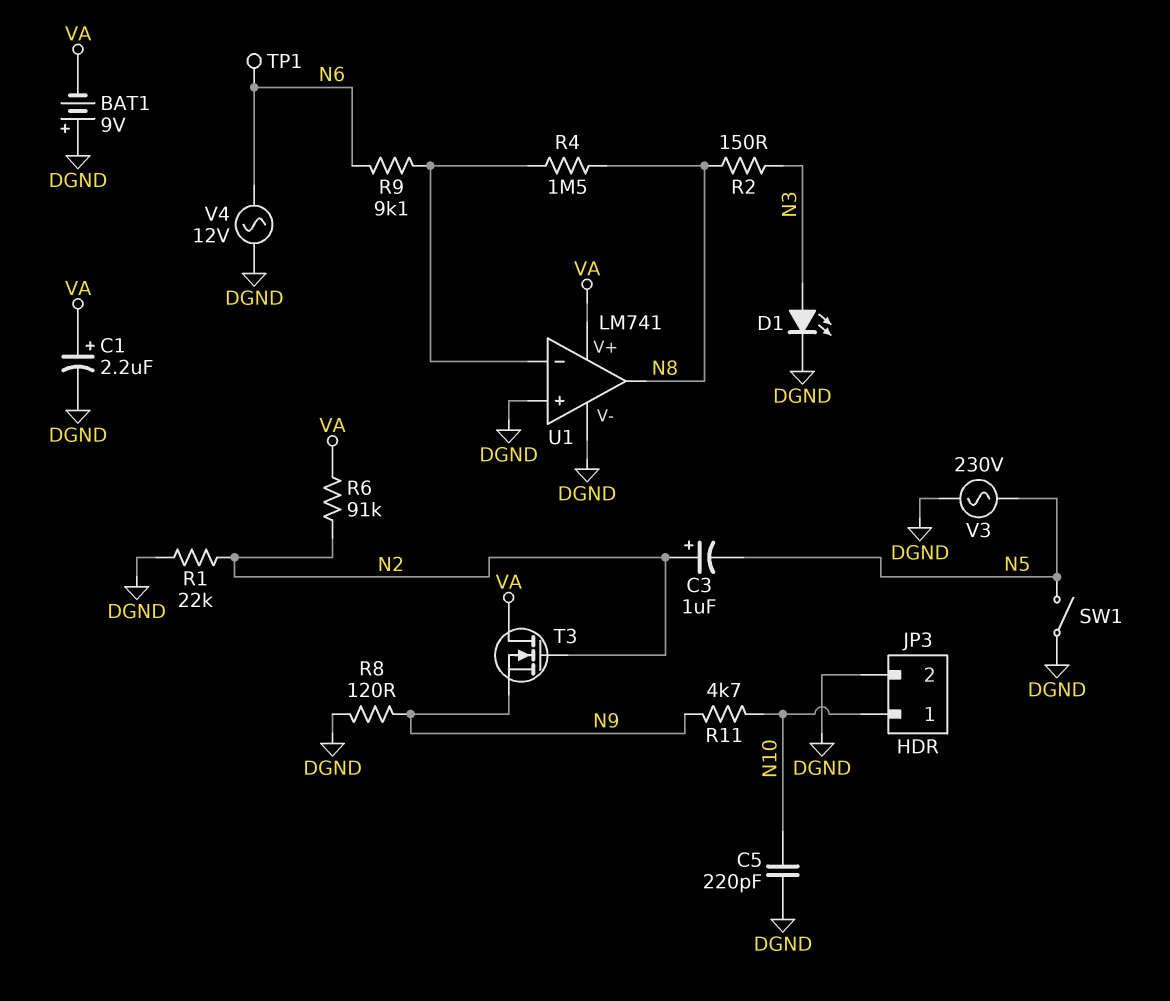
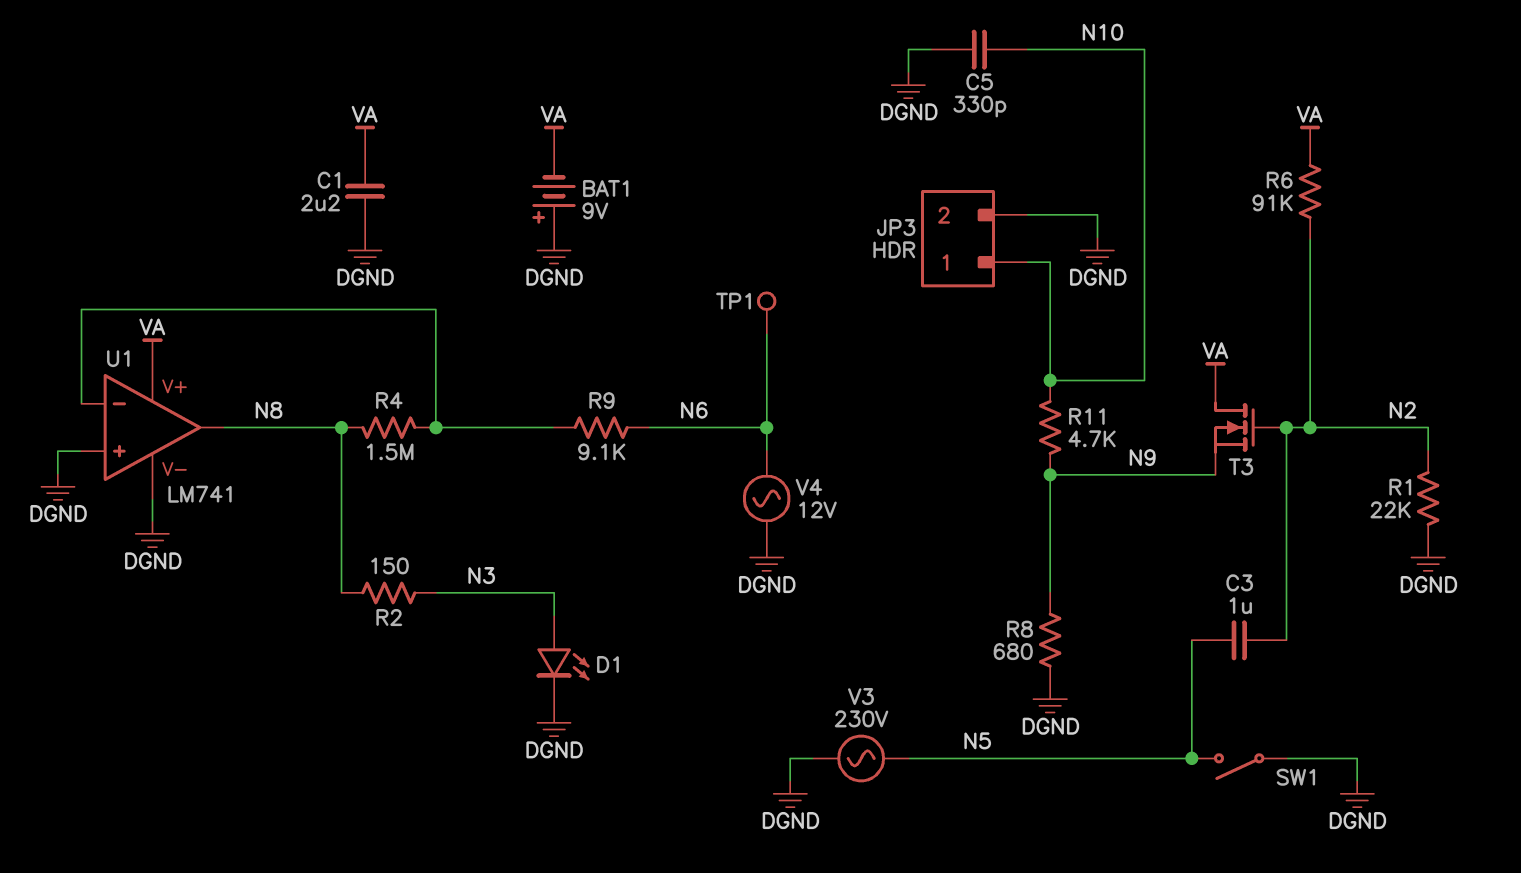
C1: 2.2uF (plus VA, minus DGND) -> 2.2uF (DGND, VA)
C3: 1uF (plus N2, minus N5) -> 1uF (N2, N5)
C5: 220pF (DGND, N10) -> 330pF (DGND, N10)
R8: 120 (DGND, N9) -> 680 (DGND, N9)

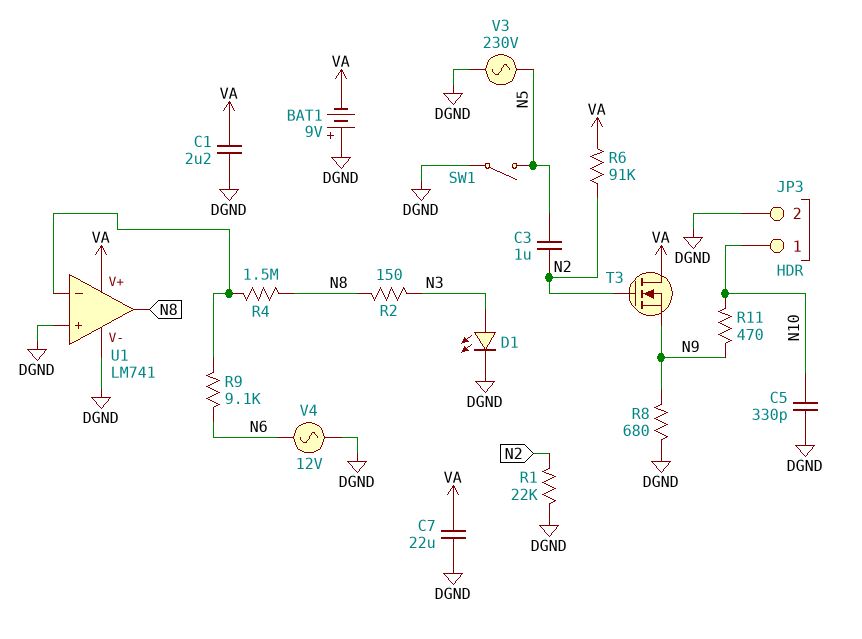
C7: none -> 22uF (DGND, VA)
R11: 4.7k (N9, N10) -> 470 (N9, N10)
TP1: test point (N6) -> none

